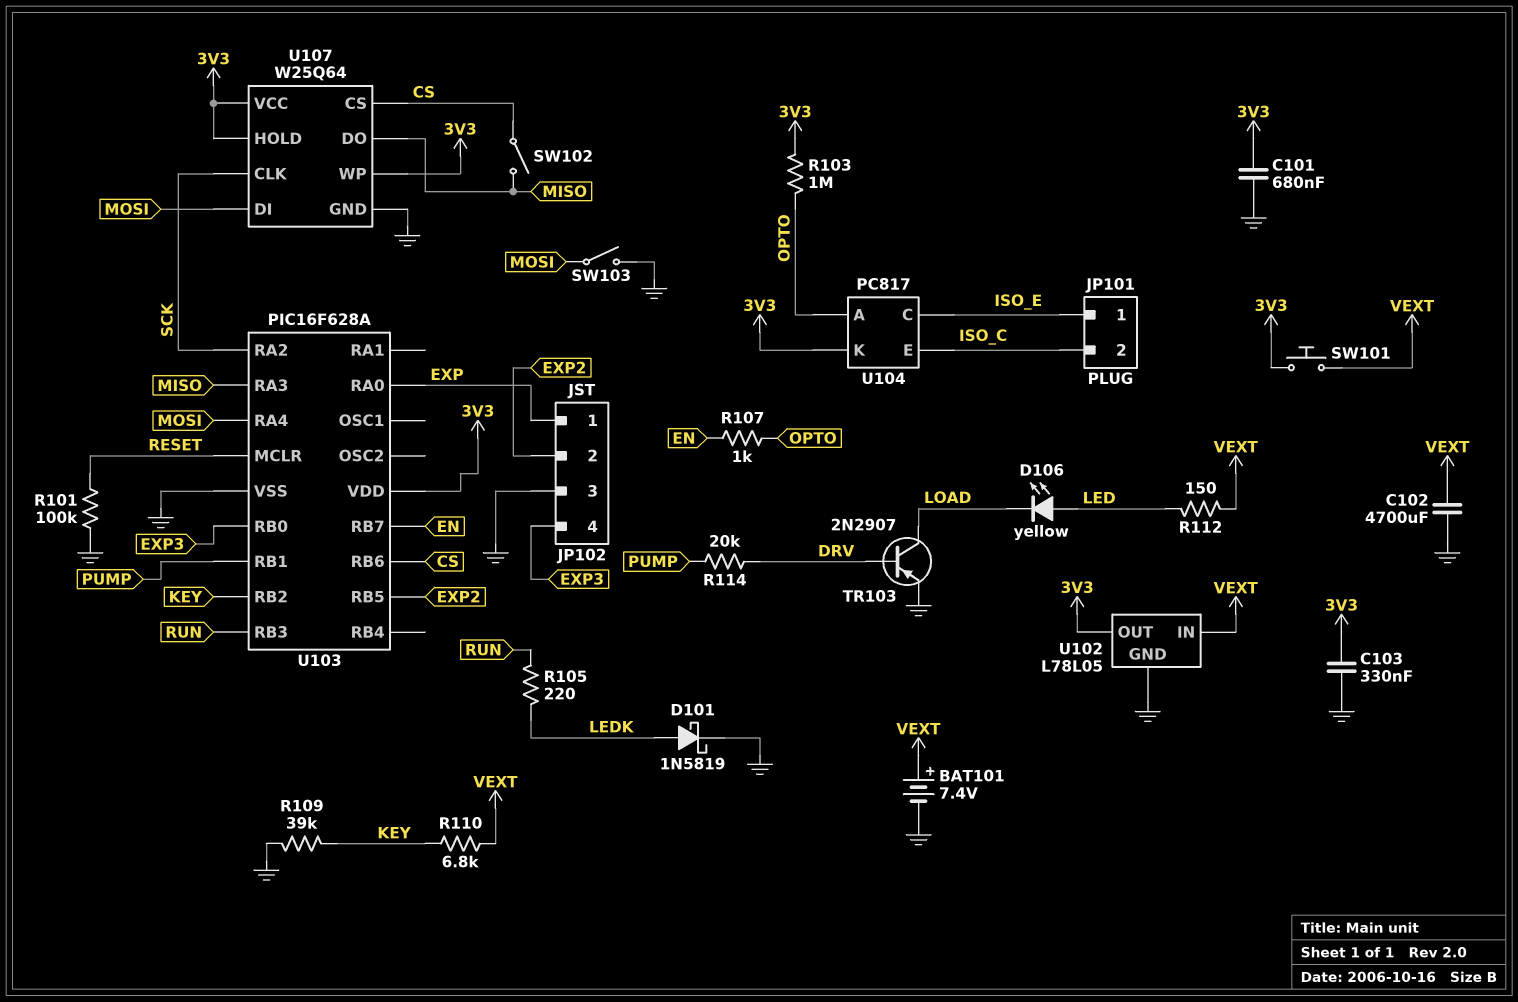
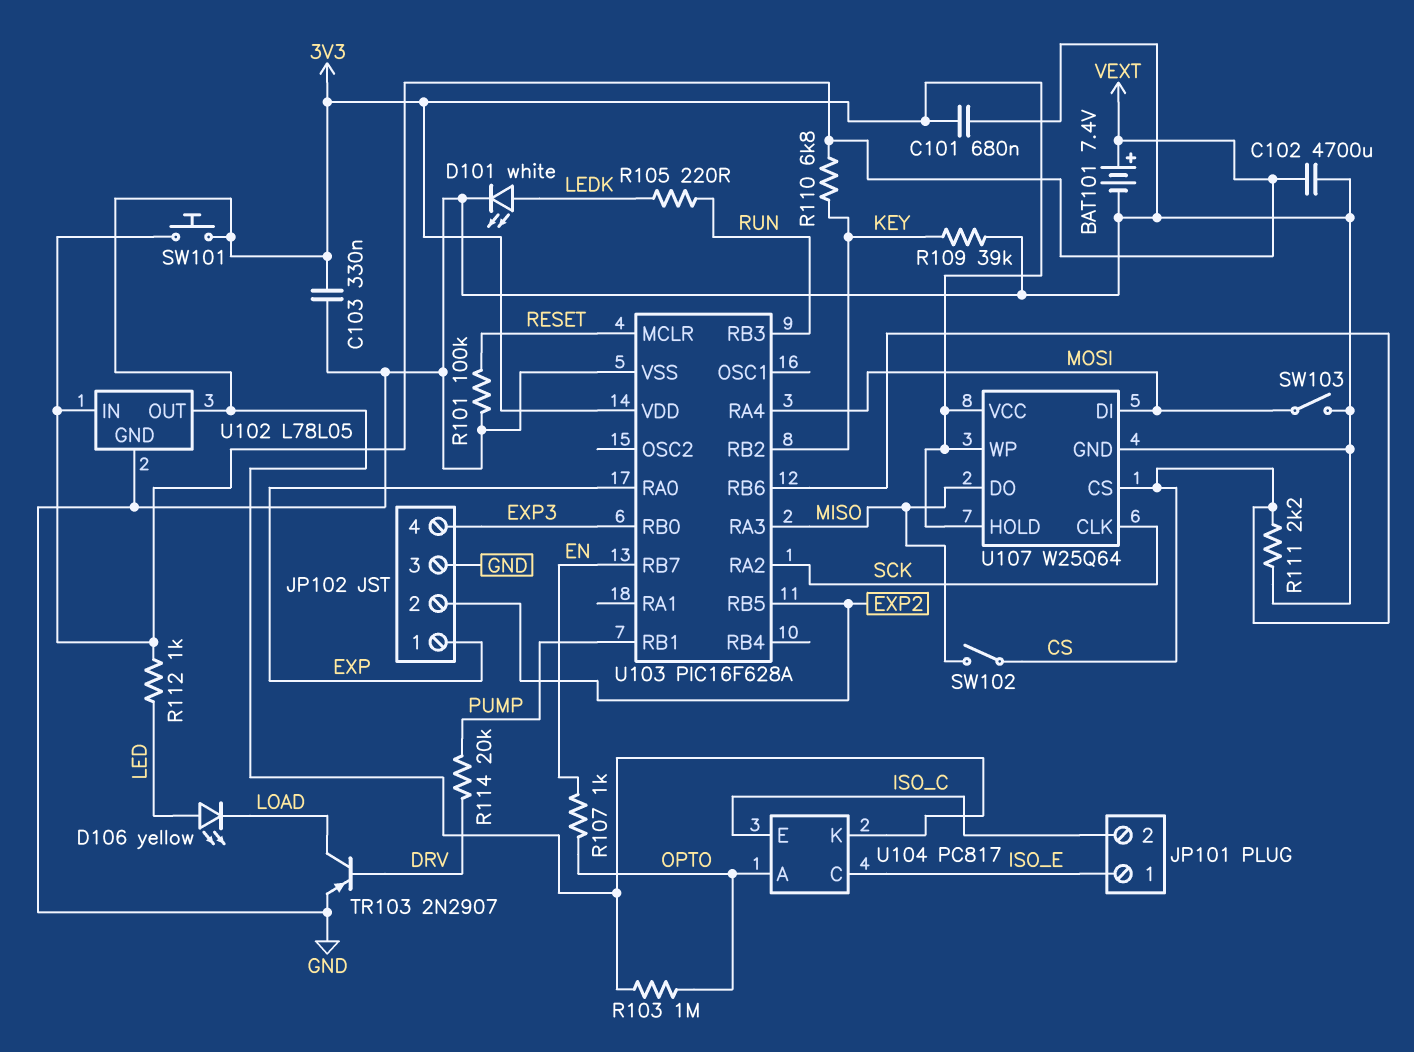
D101: schottky 1N5819 (A LEDK, K GND) -> LED white (A LEDK, K GND)
R111: none -> 2.2k (CS, GND)
R112: 150 (LED, VEXT) -> 1k (LED, VEXT)

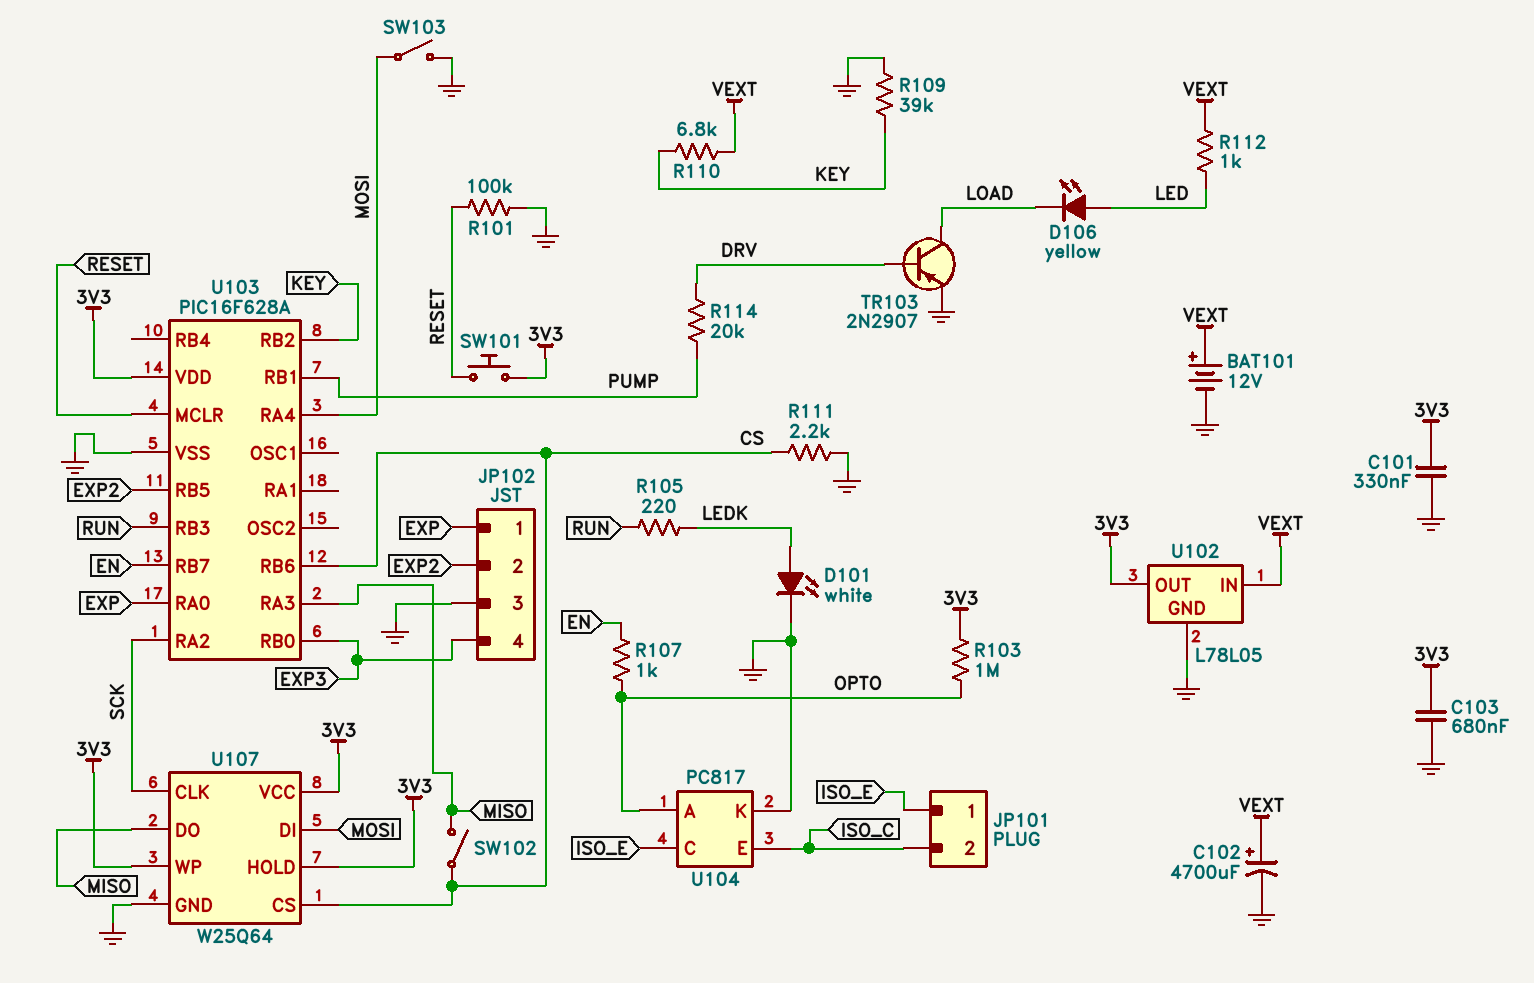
BAT101: 7.4V (plus VEXT, minus GND) -> 12V (plus VEXT, minus GND)
C101: 680nF (3V3, GND) -> 330nF (3V3, GND)
C102: 4700uF (GND, VEXT) -> 4700uF (plus VEXT, minus GND)
C103: 330nF (3V3, GND) -> 680nF (3V3, GND)
SW101: button (3V3, VEXT) -> button (3V3, RESET)
U104 pin K: 3V3 -> GND

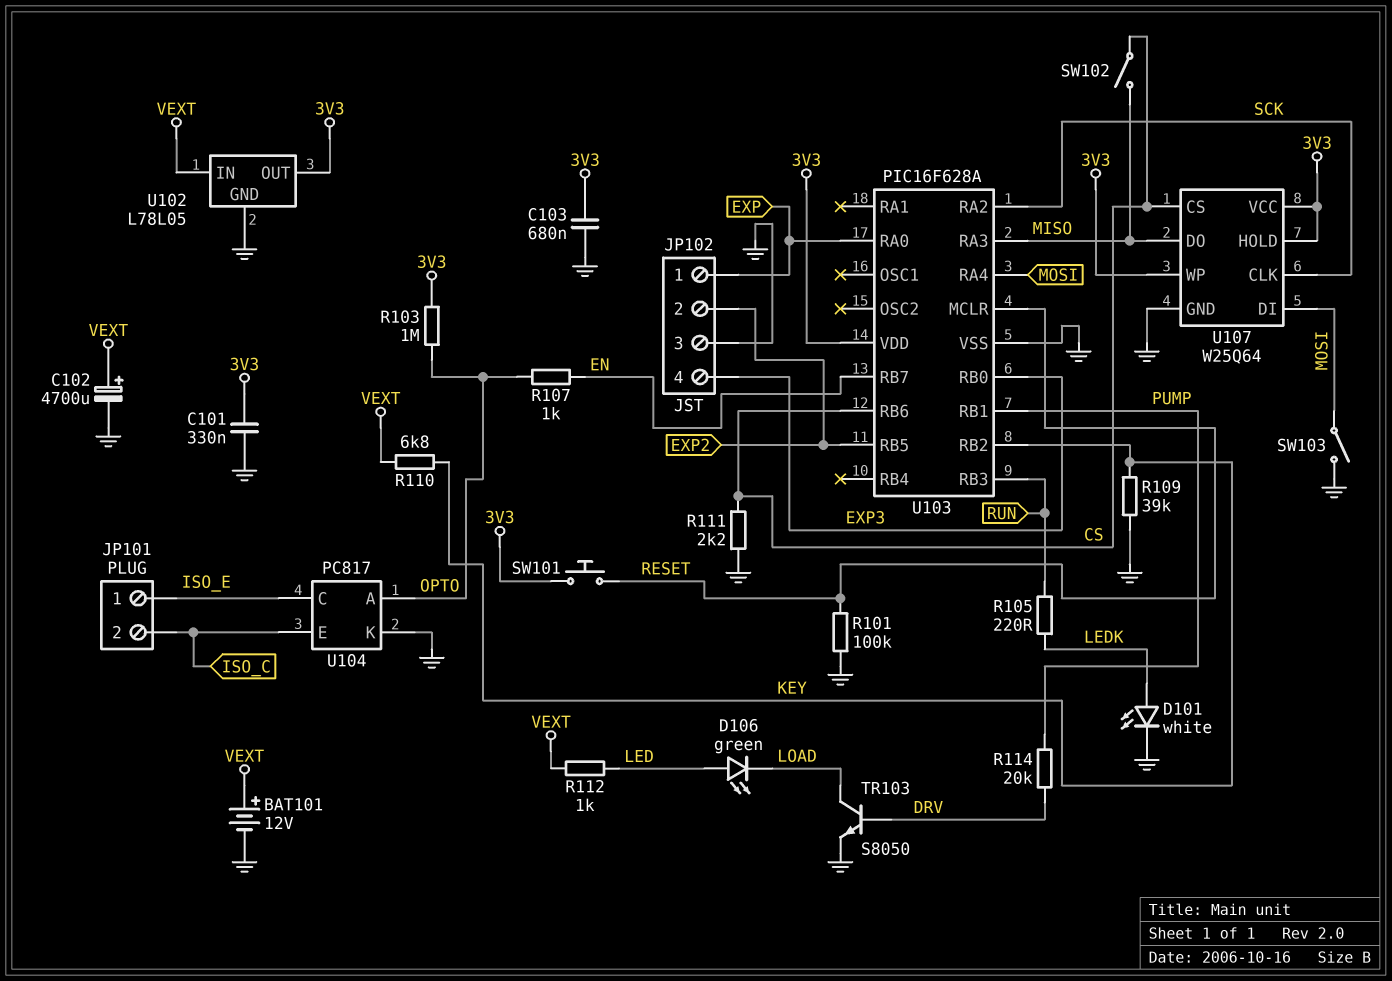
D106: LED yellow (A LED, K LOAD) -> LED green (A LED, K LOAD)
TR103: PNP 2N2907 (B DRV, C LOAD, E GND) -> NPN S8050 (B DRV, C LOAD, E GND)

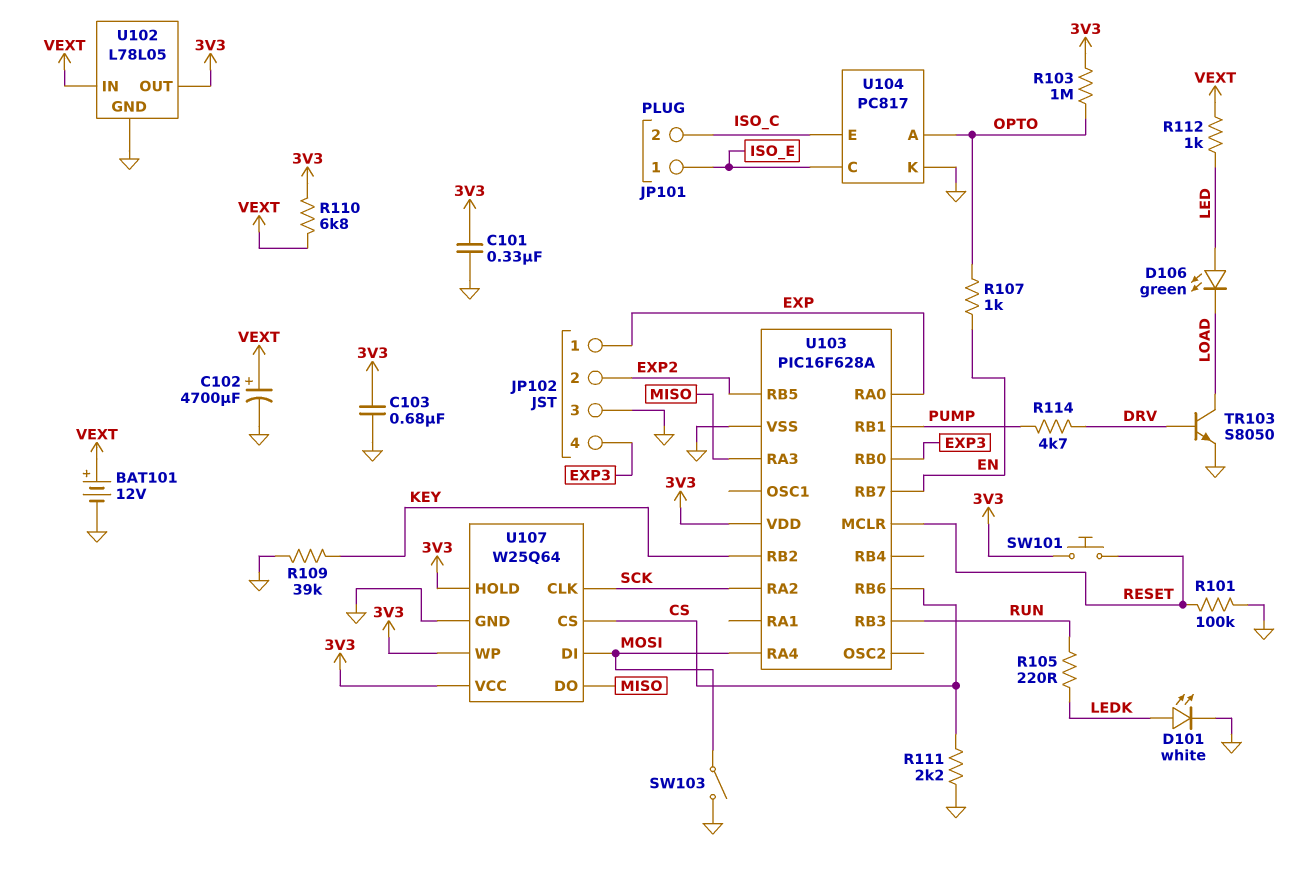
R110: 6.8k (KEY, VEXT) -> 6.8k (3V3, VEXT)
R114: 20k (DRV, PUMP) -> 4.7k (DRV, PUMP)
SW102: switch (CS, MISO) -> none

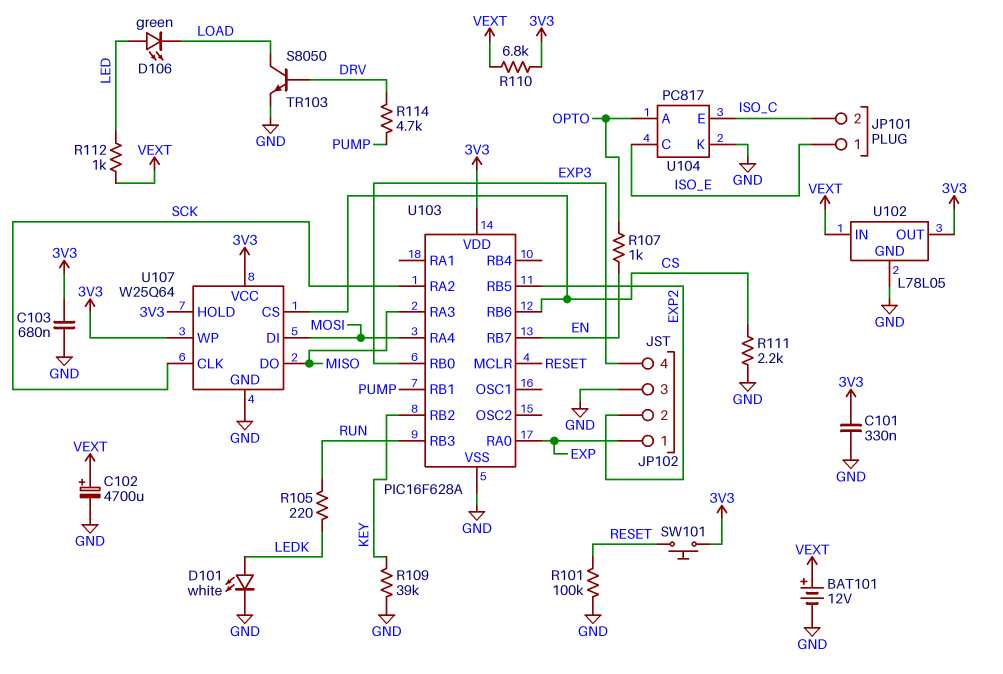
R103: 1M (3V3, OPTO) -> none
SW103: switch (GND, MOSI) -> none

